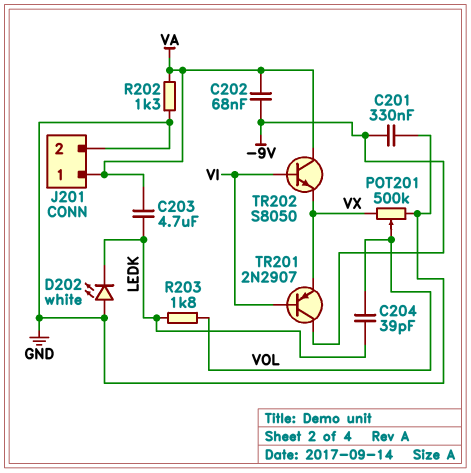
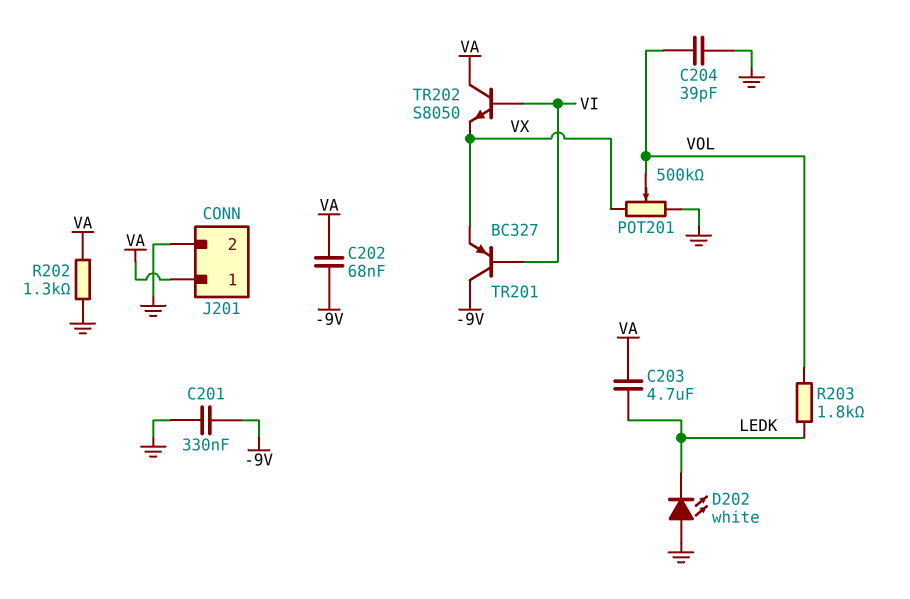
C204: 39pF (LEDK, VOL) -> 39pF (GND, VOL)
TR201: PNP 2N2907 (B VI, C -9V, E VX) -> PNP BC327 (B VI, C -9V, E VX)

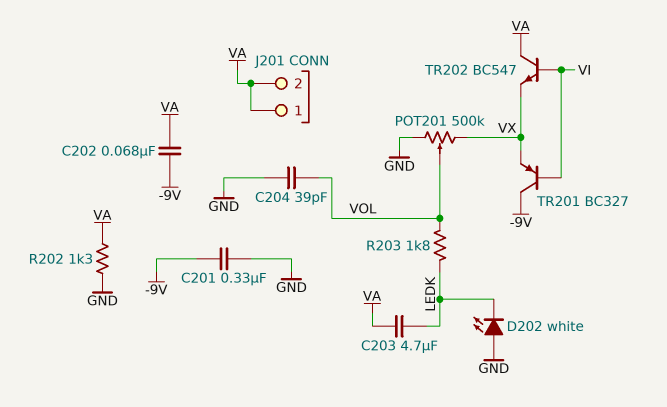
J201 pin 2: GND -> VA
TR202: NPN S8050 (B VI, C VA, E VX) -> NPN BC547 (B VI, C VA, E VX)

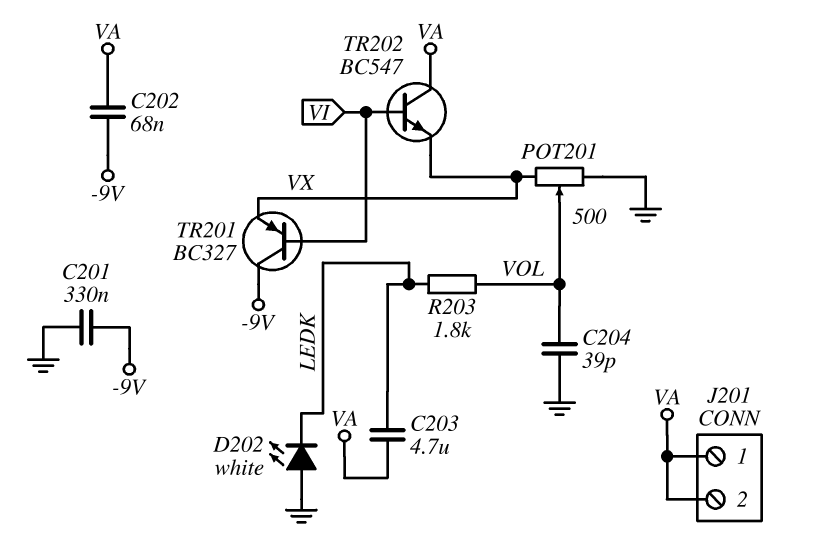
POT201: 500k (GND, VX, wiper VOL) -> 500 (GND, VX, wiper VOL)
R202: 1.3k (GND, VA) -> none

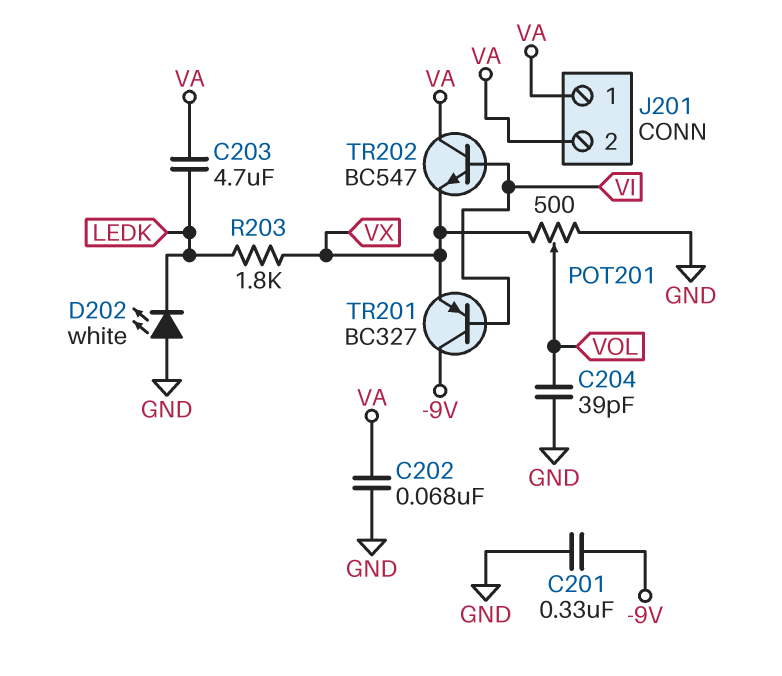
C202: 68nF (-9V, VA) -> 68nF (GND, VA)
R203: 1.8k (LEDK, VOL) -> 1.8k (LEDK, VX)

